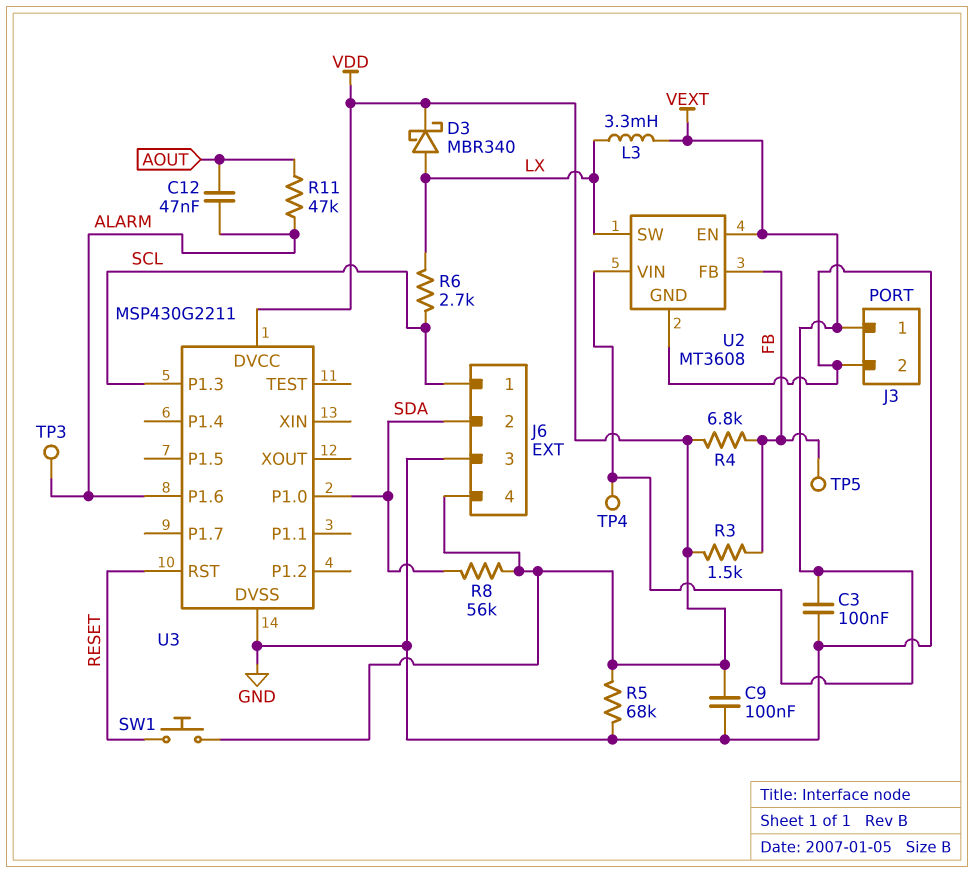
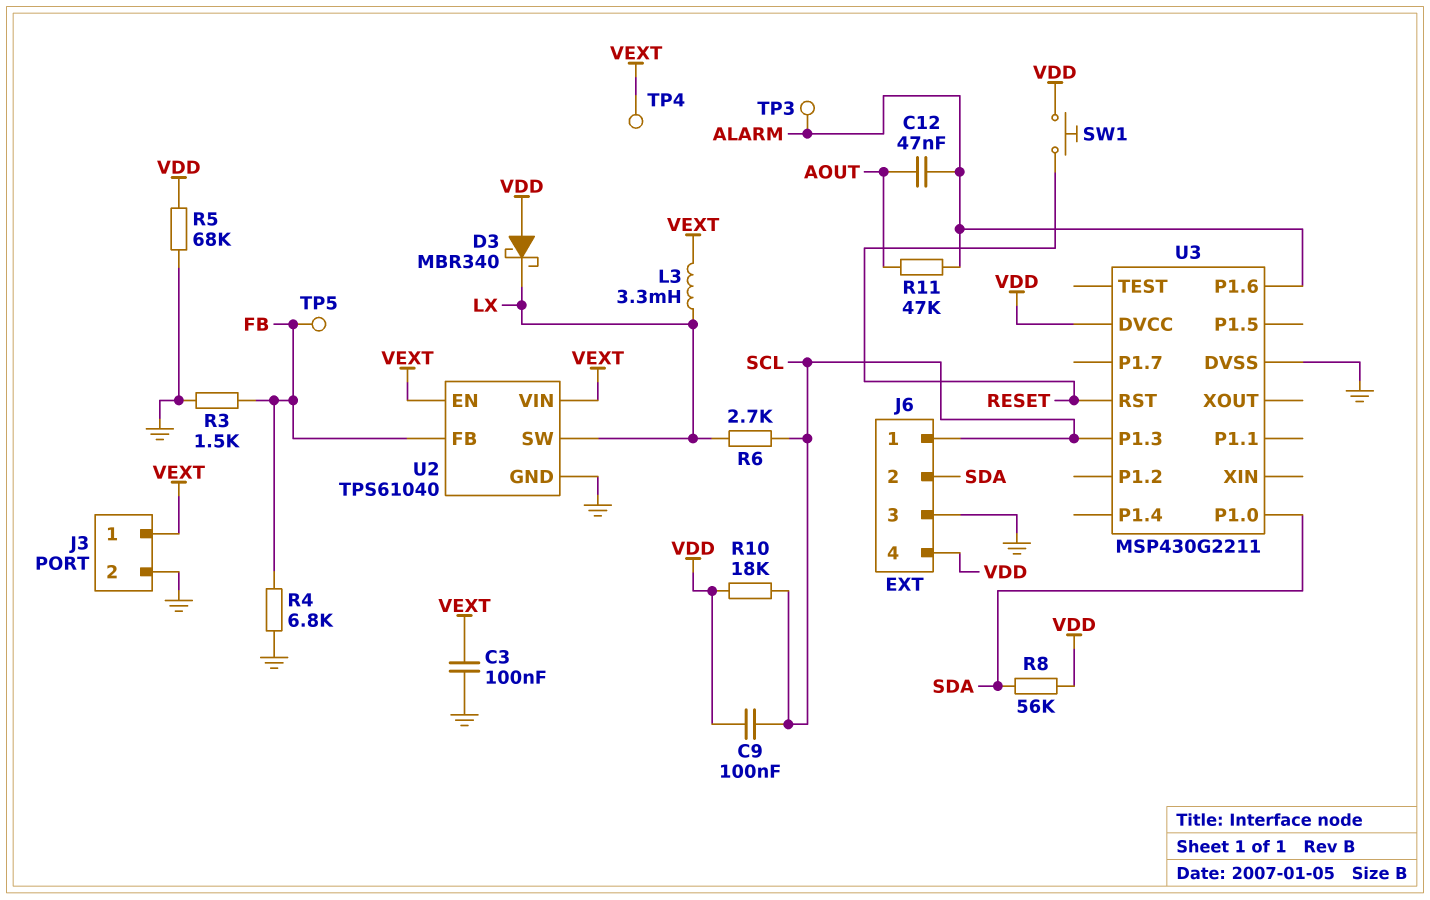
C9: 100nF (GND, VDD) -> 100nF (SCL, VDD)
D3: schottky MBR340 (A LX, K VDD) -> schottky MBR340 (A VDD, K LX)
R3: 1.5k (FB, VDD) -> 1.5k (FB, GND)
R4: 6.8k (FB, VDD) -> 6.8k (FB, GND)
R10: none -> 18k (SCL, VDD)
U2: MT3608 -> TPS61040

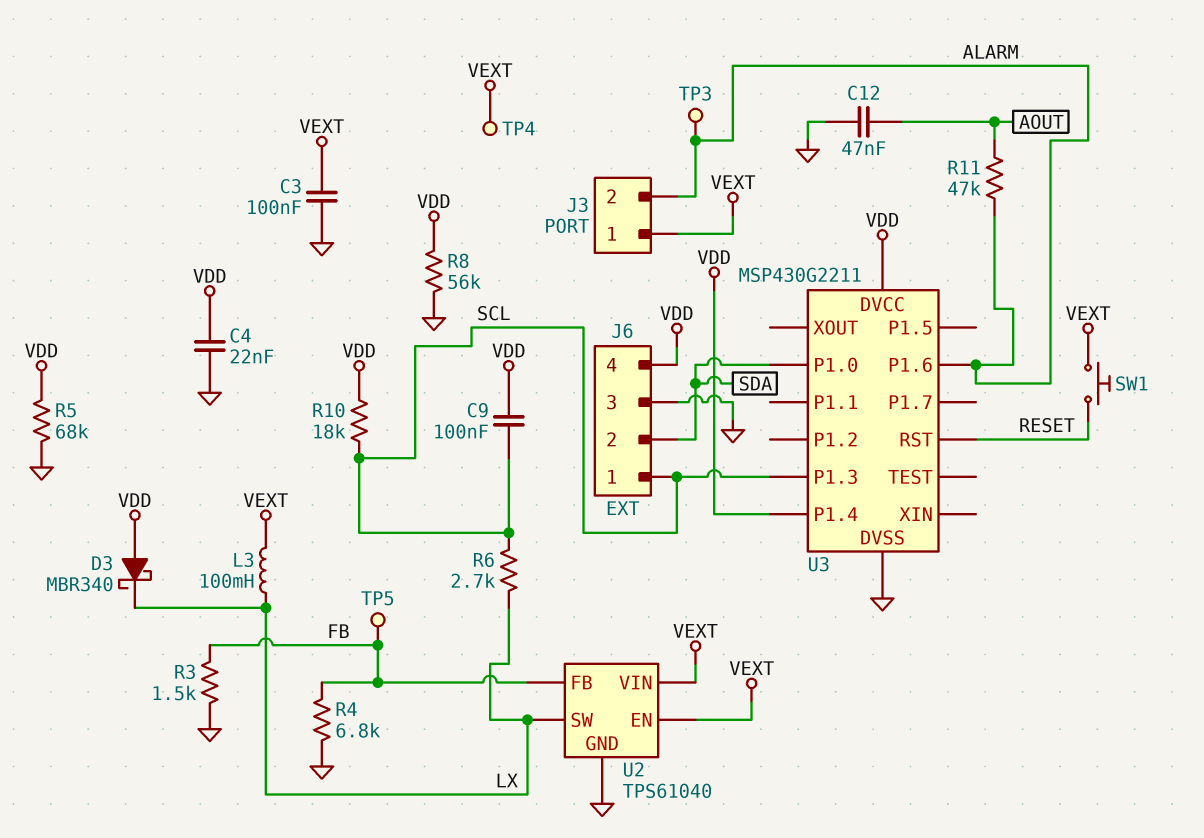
C4: none -> 22nF (GND, VDD)
C12: 47nF (ALARM, AOUT) -> 47nF (AOUT, GND)
J3 pin 2: GND -> ALARM
L3: 3.3mH (LX, VEXT) -> 100mH (LX, VEXT)
R8: 56k (SDA, VDD) -> 56k (GND, VDD)
SW1: button (RESET, VDD) -> button (RESET, VEXT)
U3 pin P1.4: none -> VDD

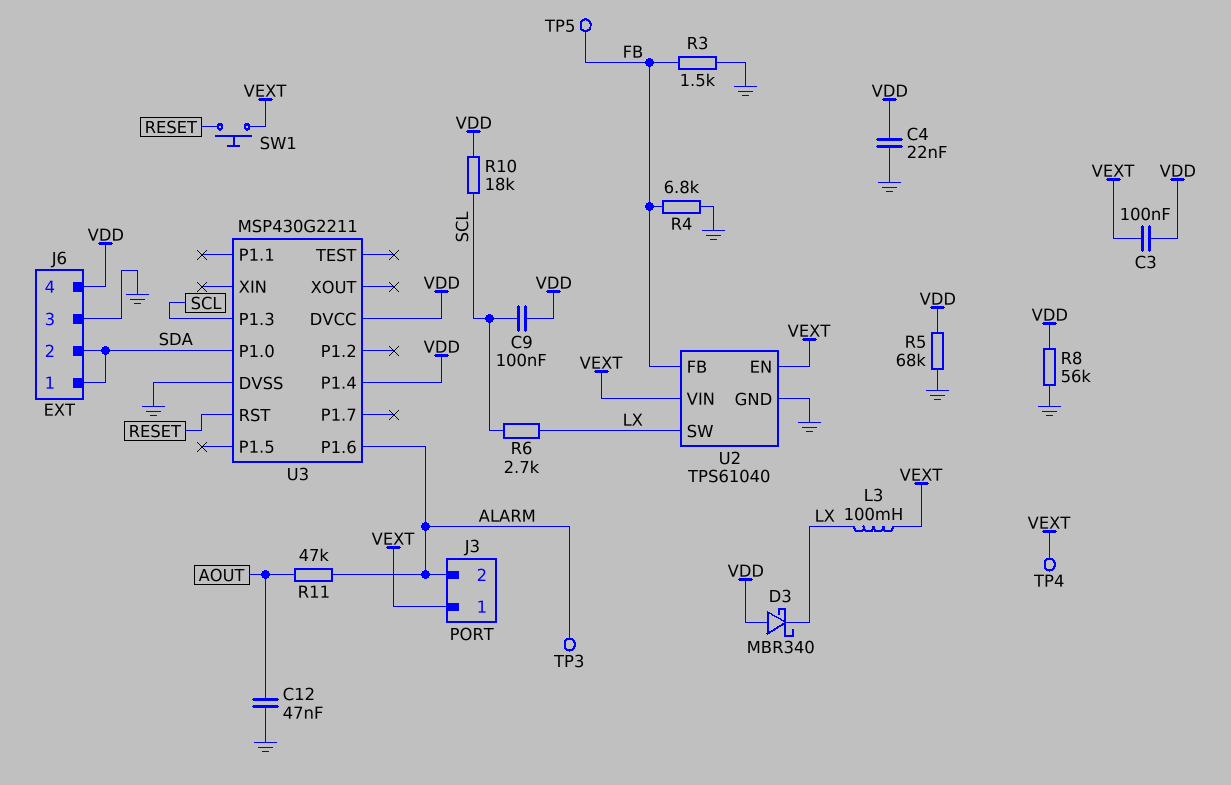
C3: 100nF (GND, VEXT) -> 100nF (VDD, VEXT)
J6 pin 1: SCL -> SDA

